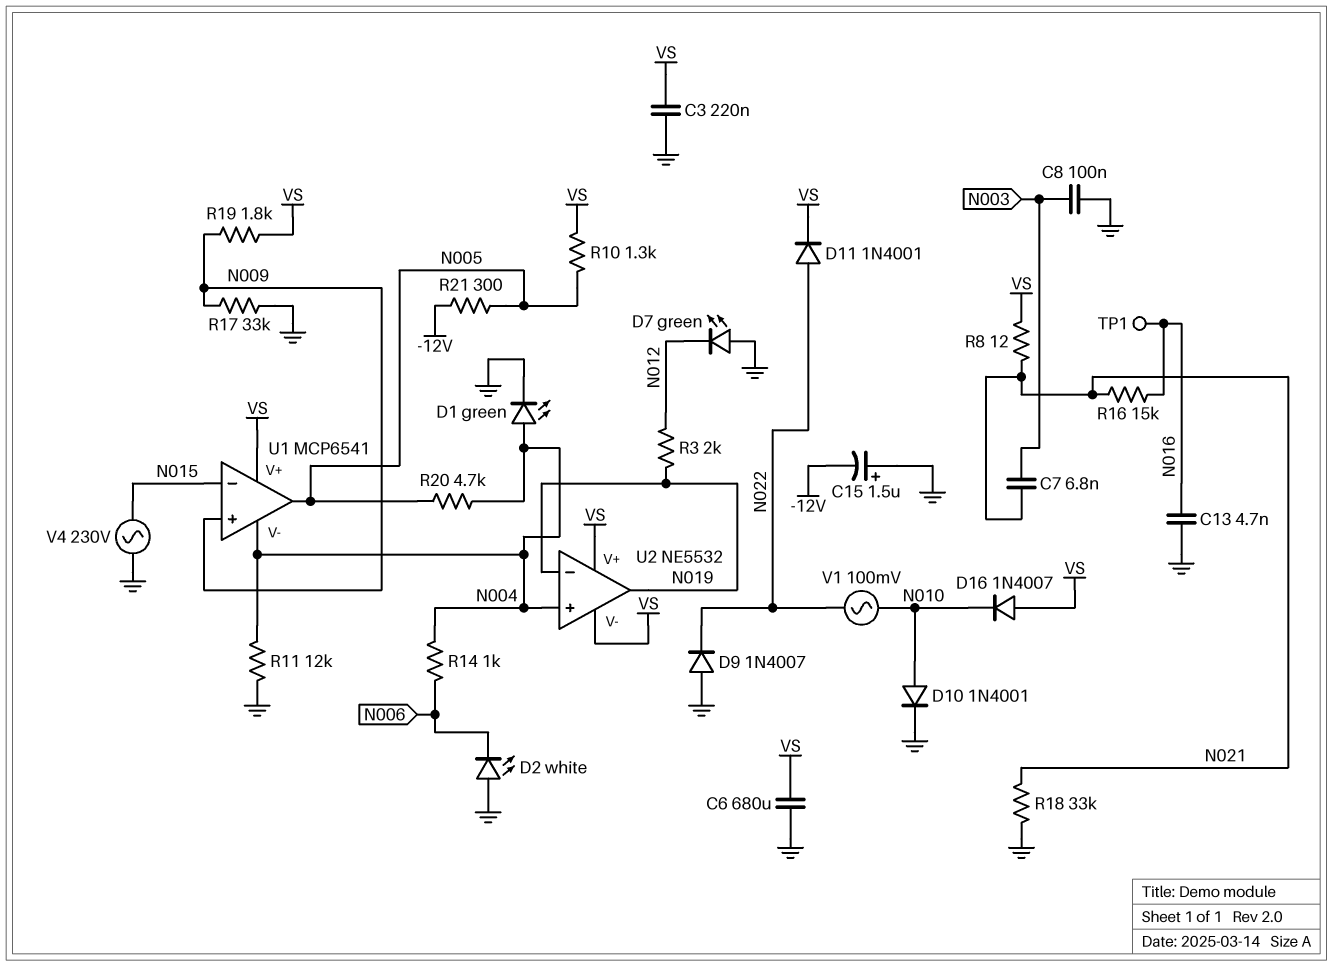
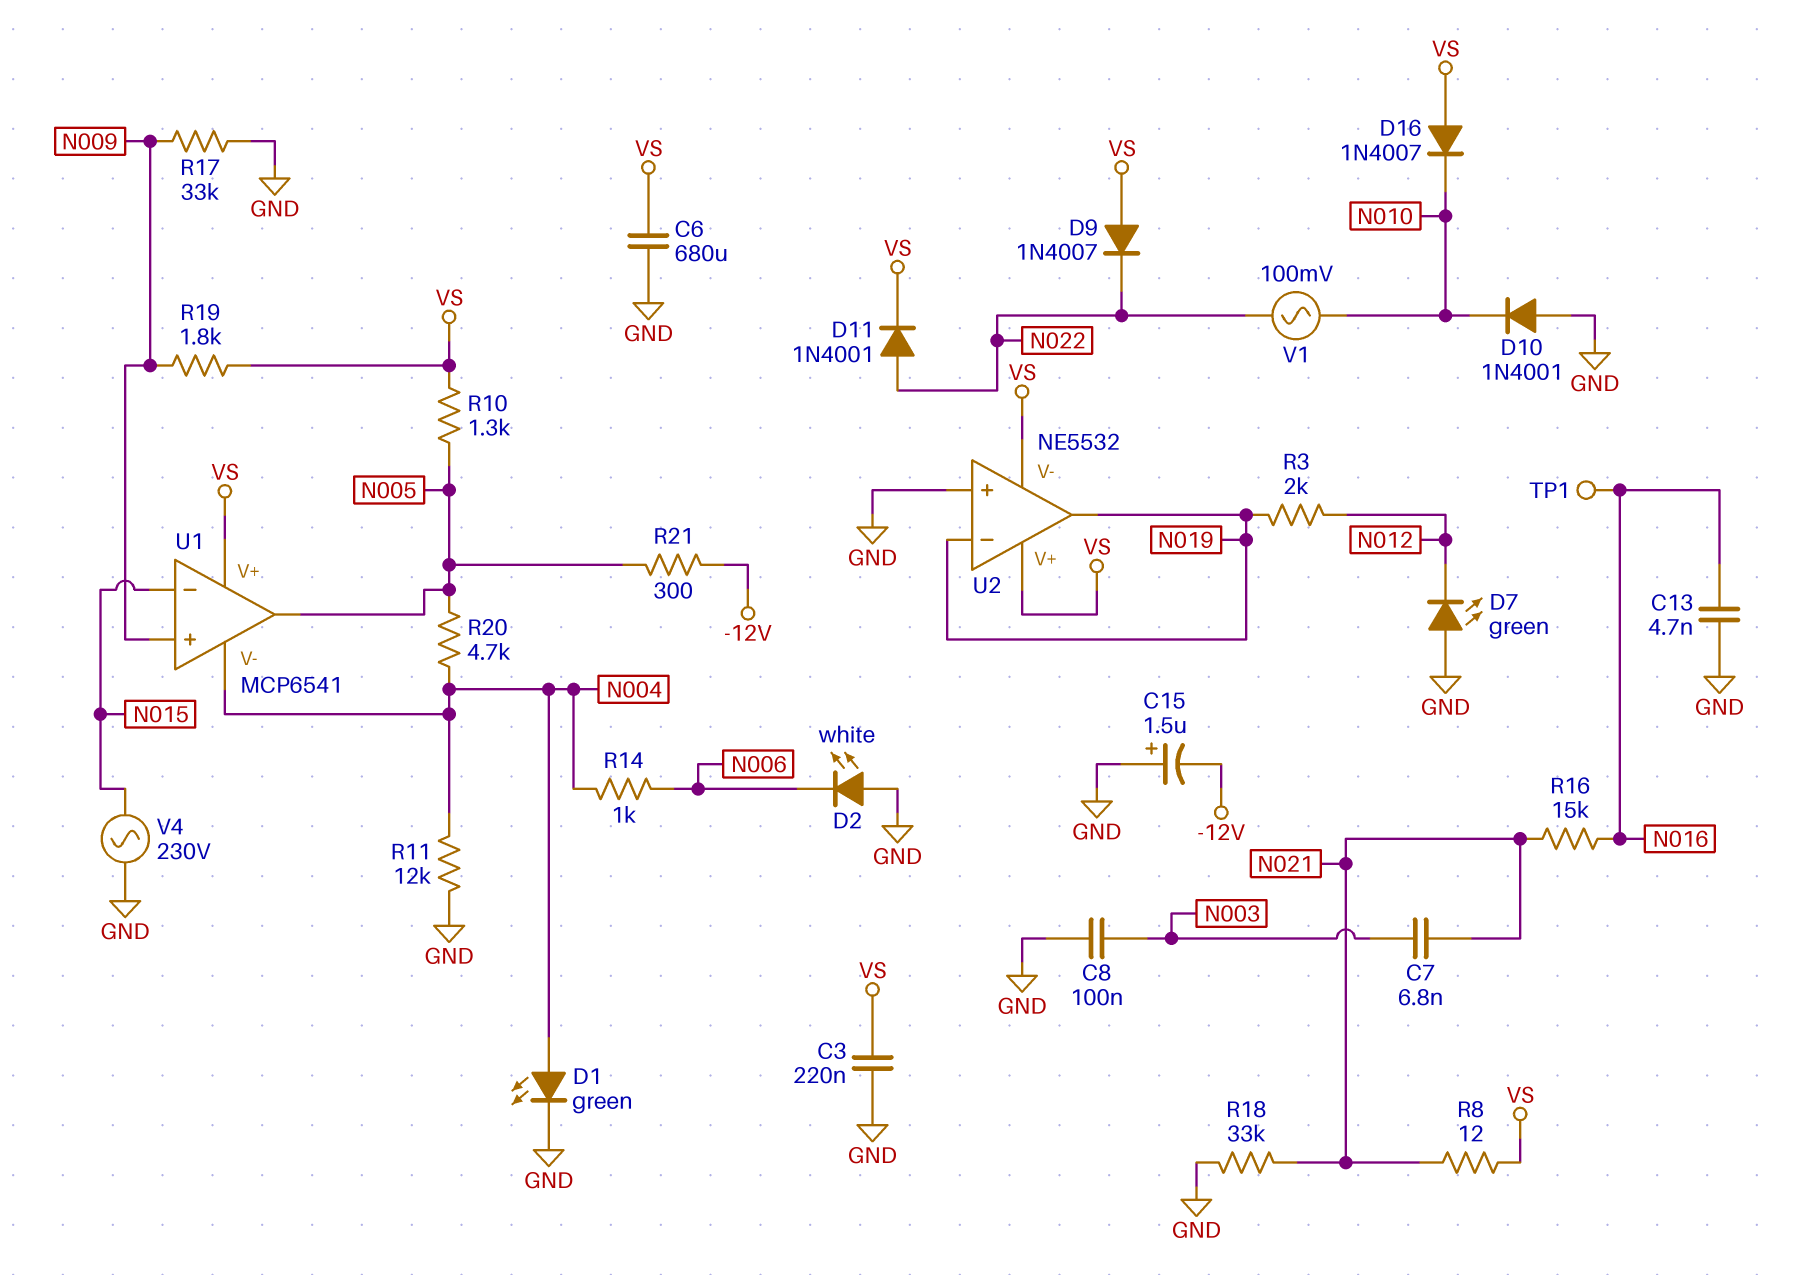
D9: diode 1N4007 (A GND, K N022) -> diode 1N4007 (A VS, K N022)
D10: diode 1N4001 (A N010, K GND) -> diode 1N4001 (A GND, K N010)
U2 pin in+: N004 -> GND

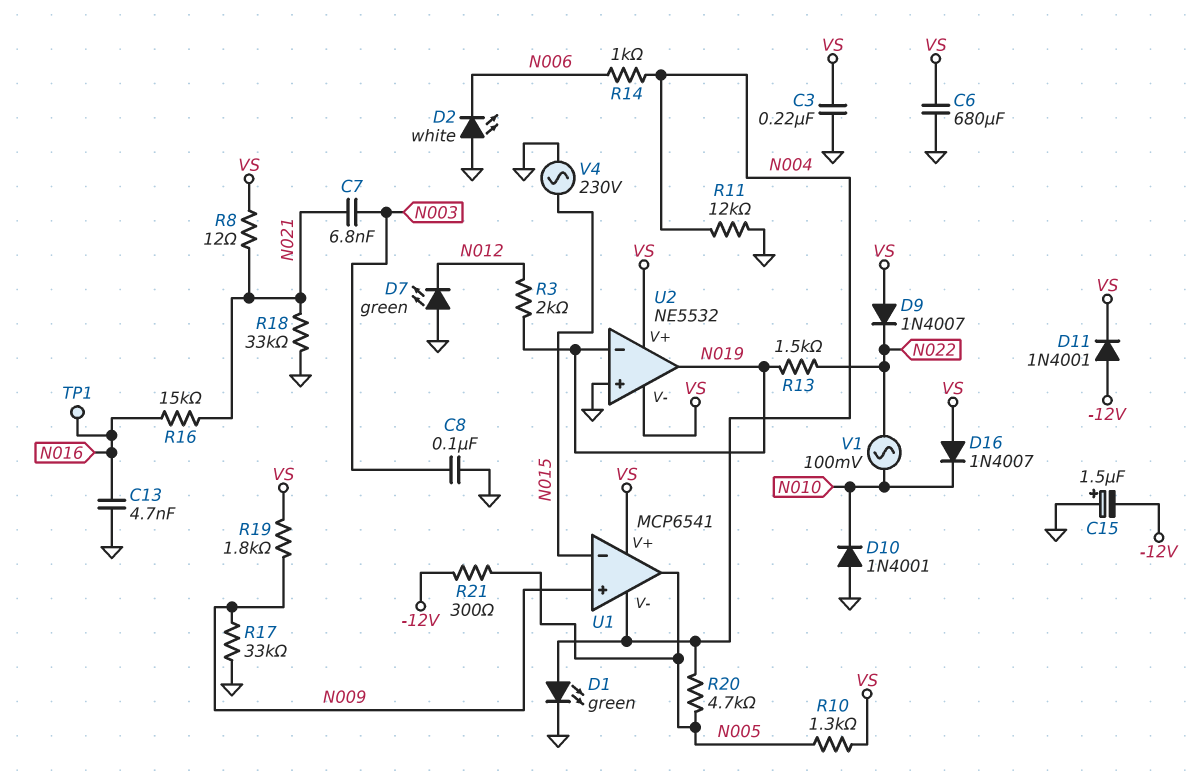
D11: diode 1N4001 (A N022, K VS) -> diode 1N4001 (A -12V, K VS)
R13: none -> 1.5k (N019, N022)

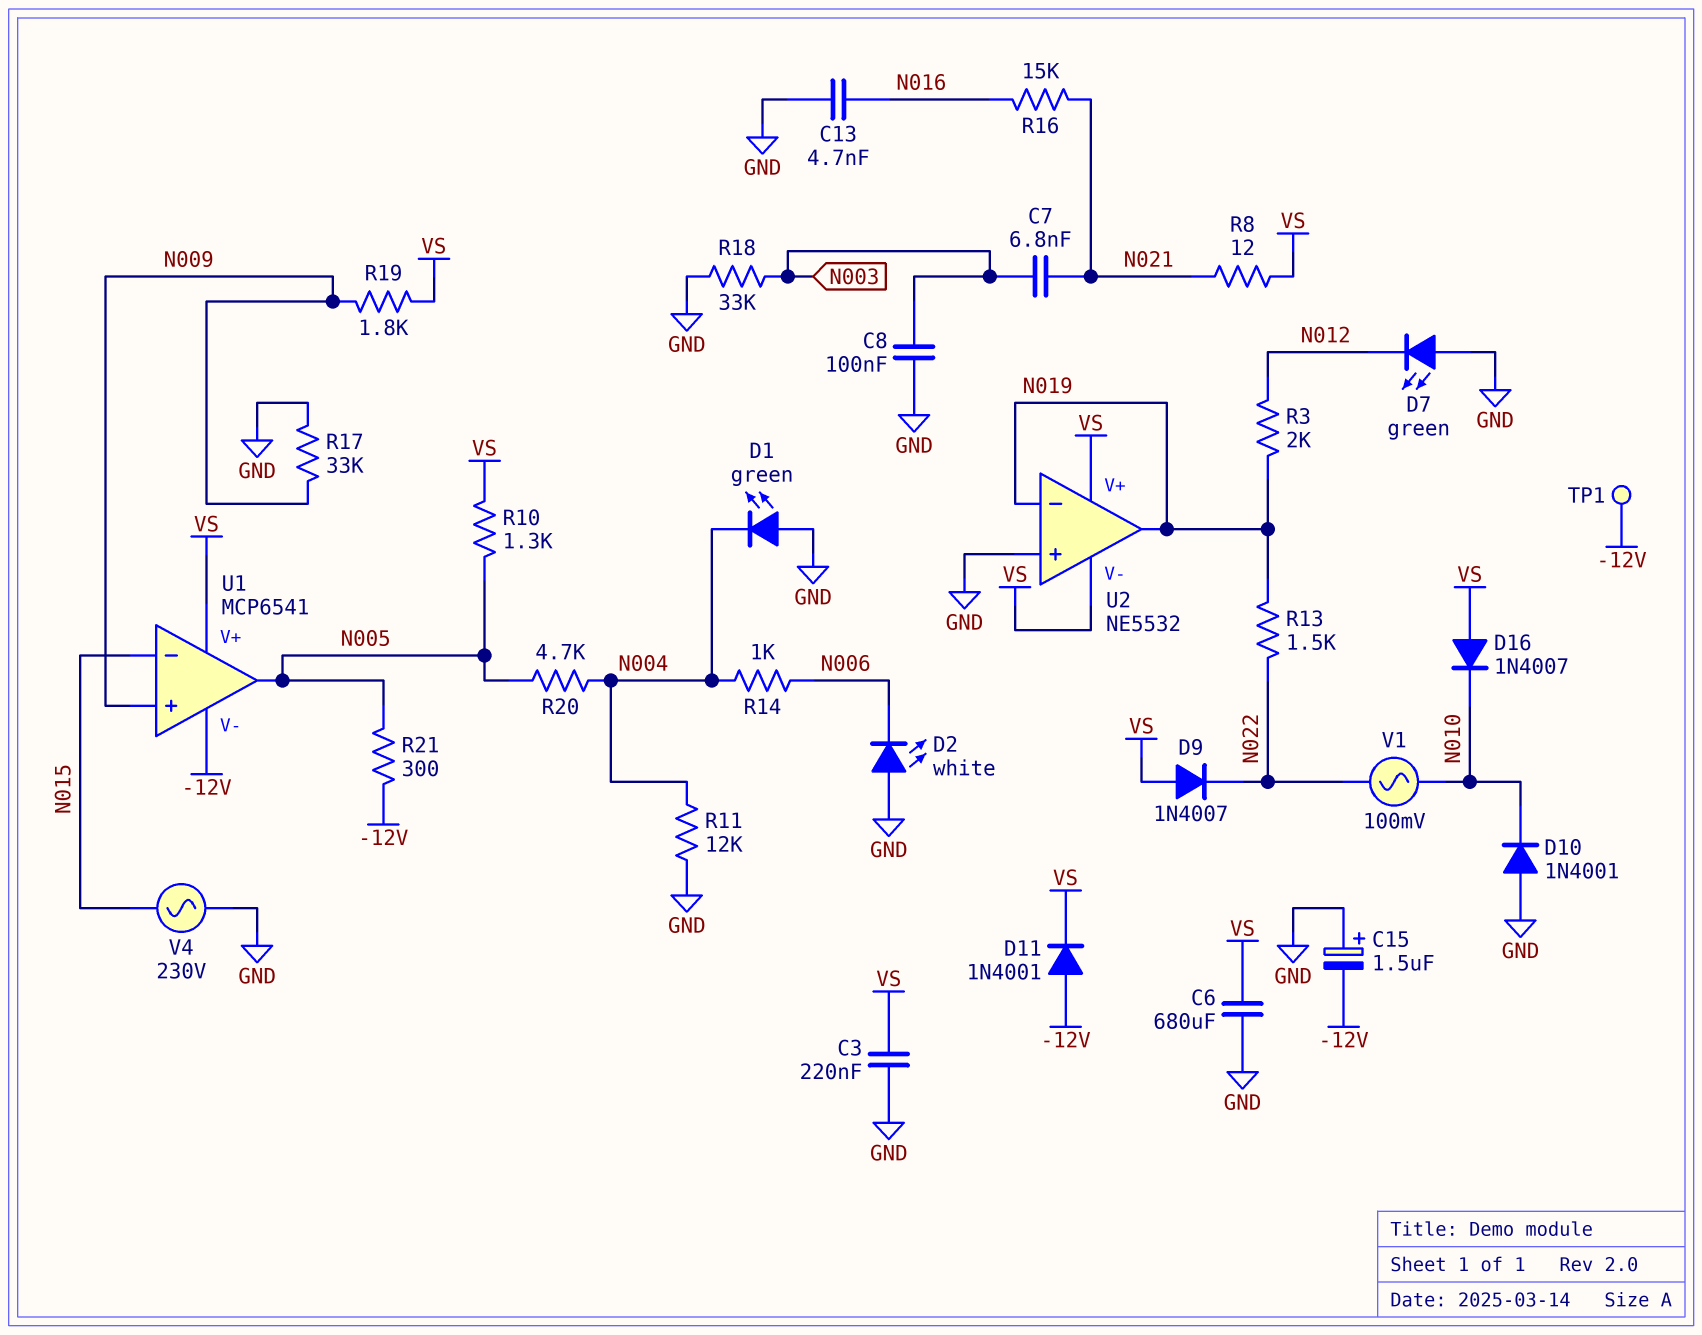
D1: LED green (A N004, K GND) -> LED green (A GND, K N004)
R18: 33k (GND, N021) -> 33k (GND, N003)
TP1: test point (N016) -> test point (-12V)
U1 pin V-: N004 -> -12V

